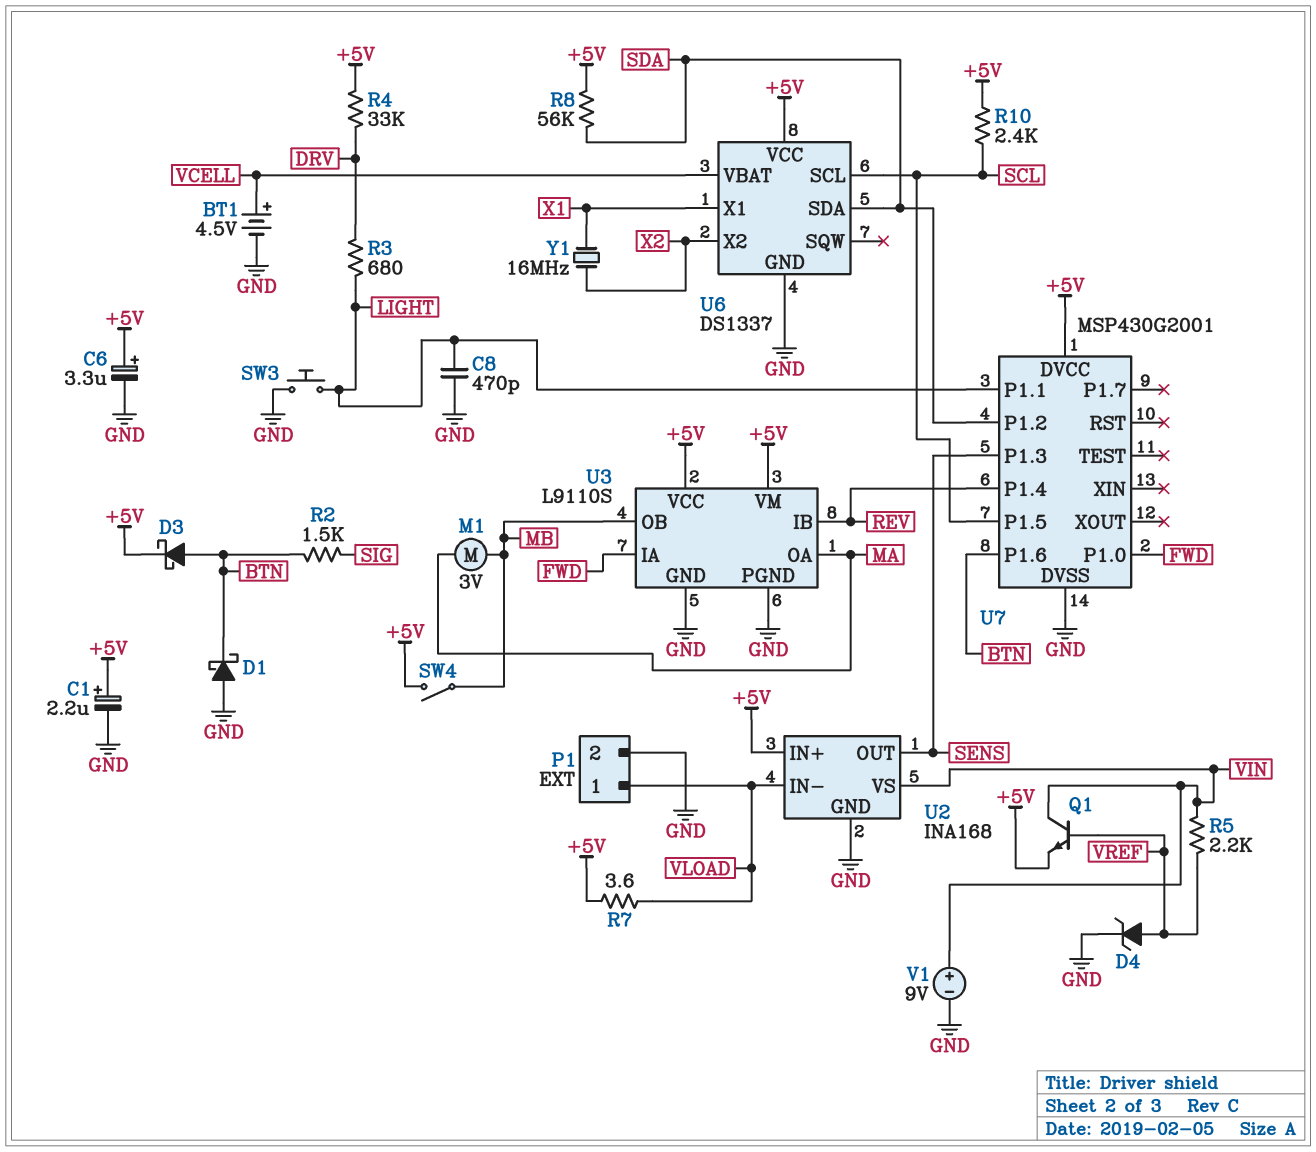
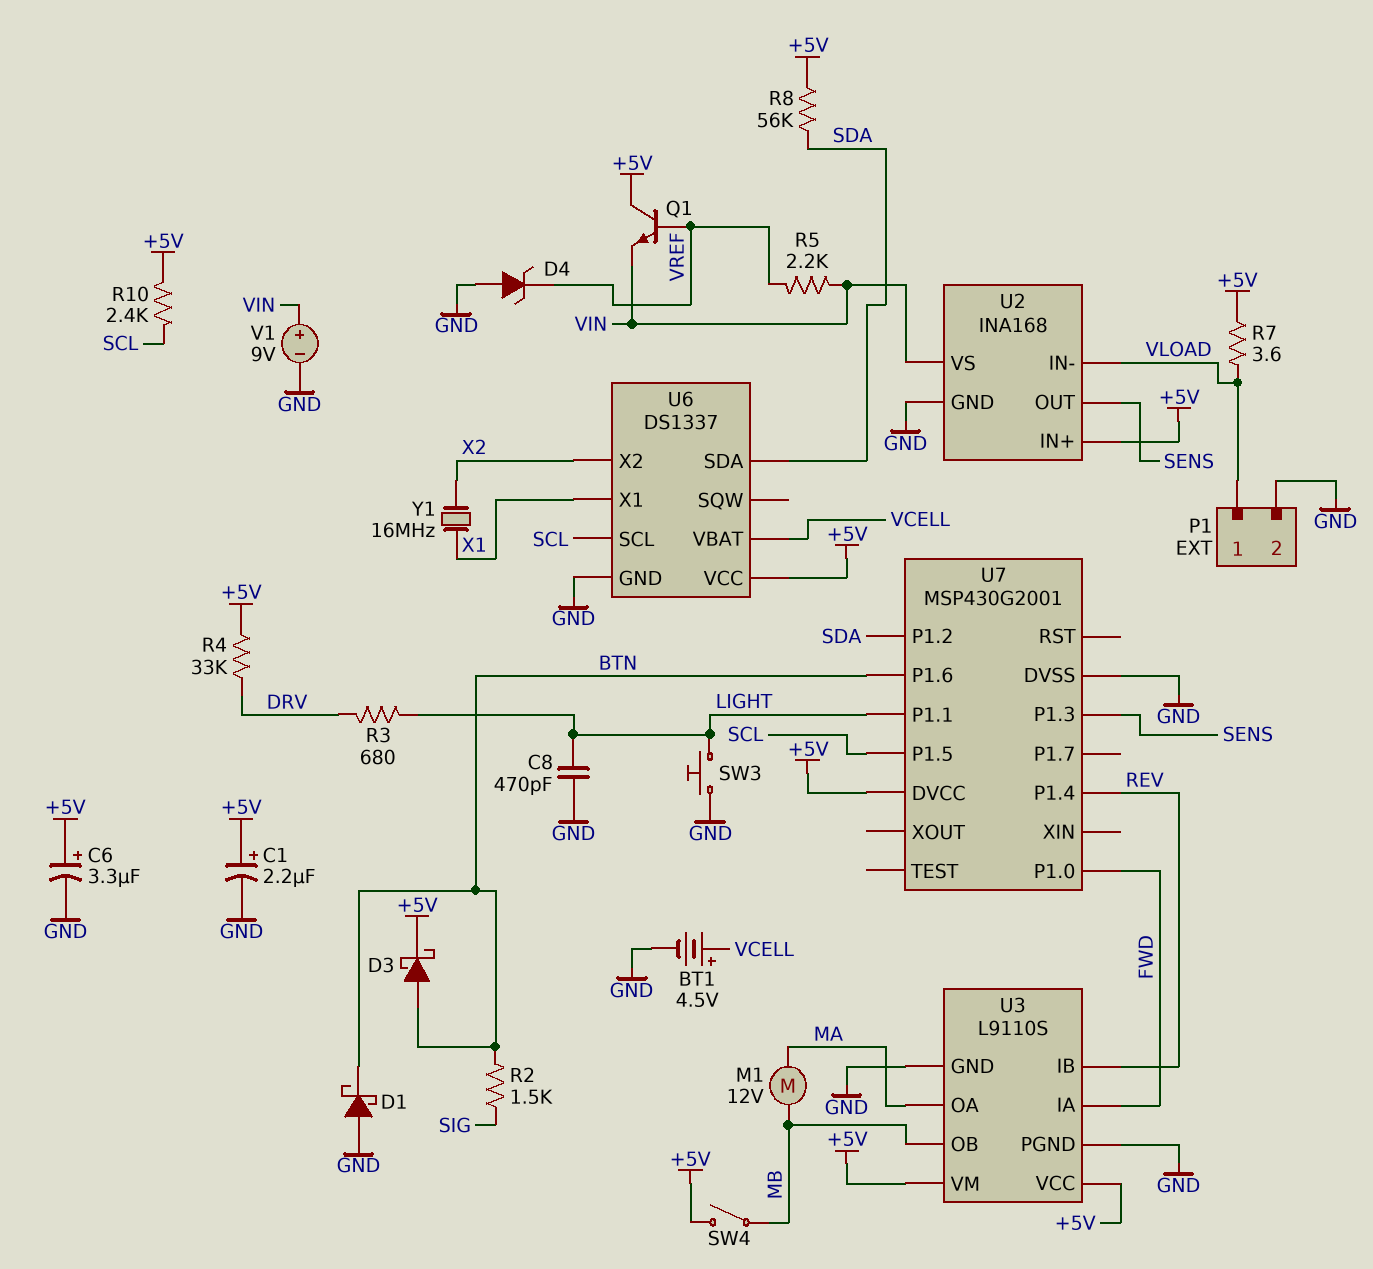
D4: zener (A VREF, K GND) -> zener (A GND, K VREF)
M1: motor 3V (MA, MB) -> motor 12V (MA, MB)
Q1: NPN (B VREF, C VIN, E +5V) -> NPN (B VREF, C +5V, E VIN)

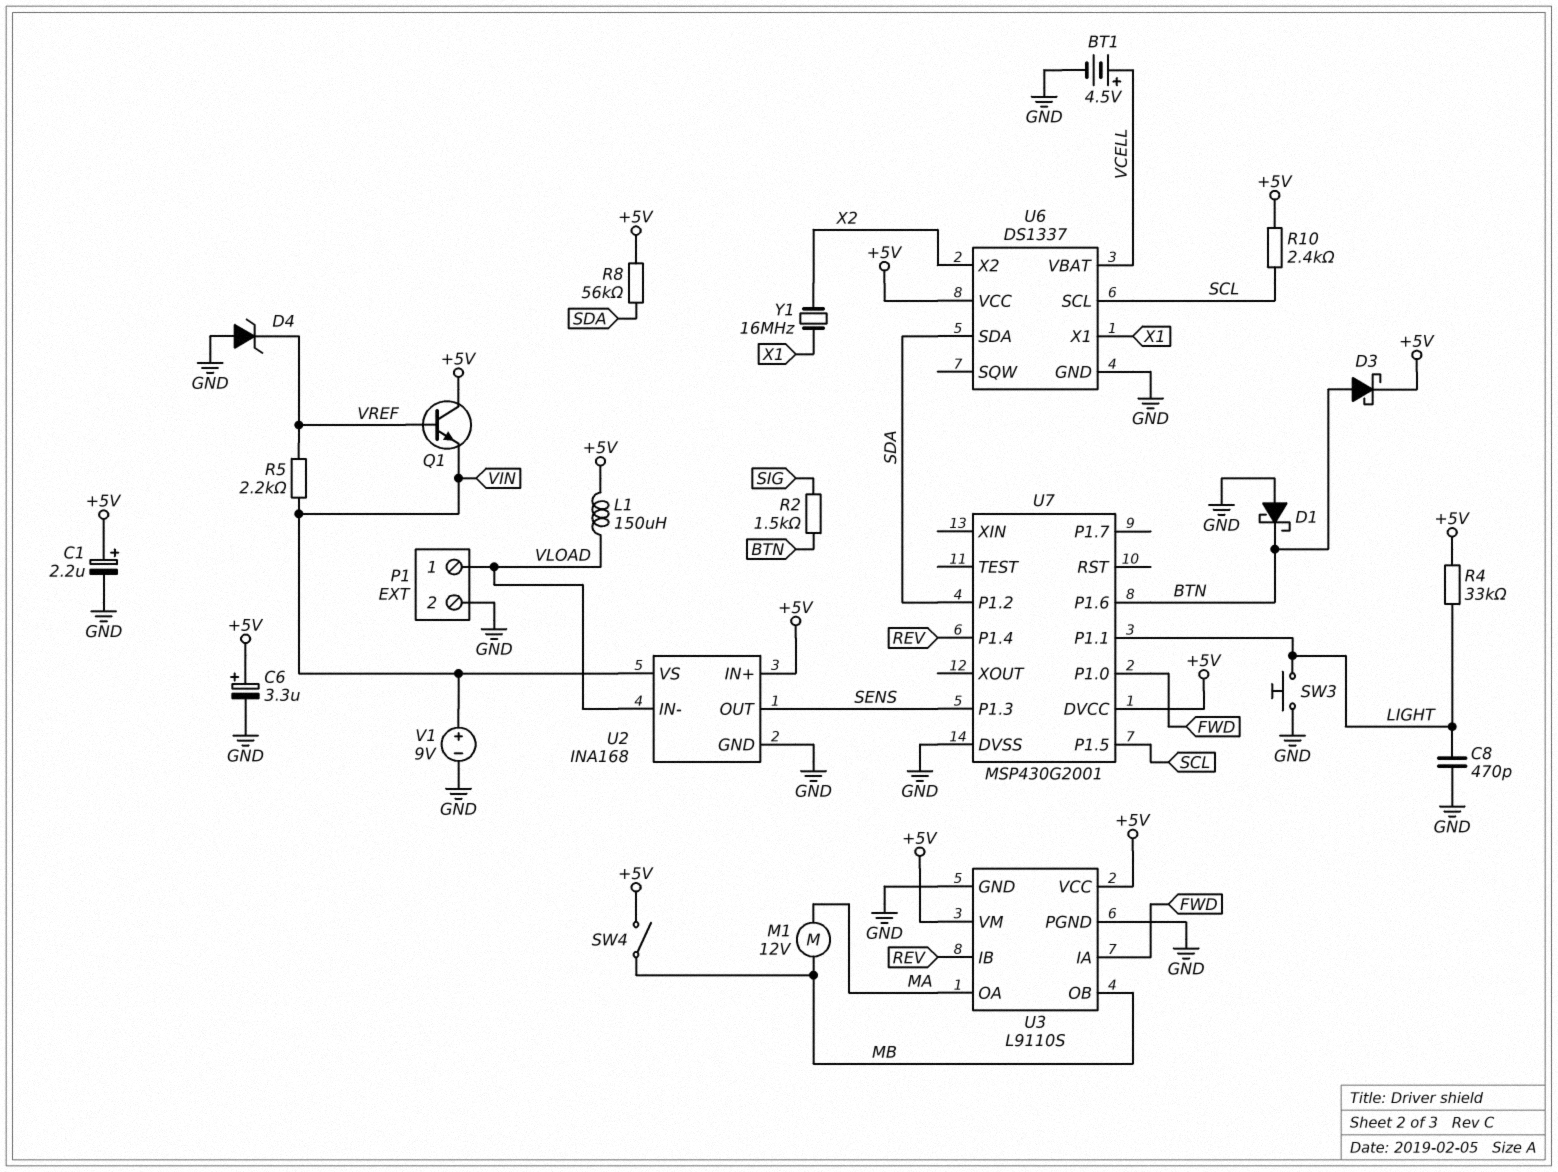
L1: none -> 150uH (+5V, VLOAD)
R3: 680 (DRV, LIGHT) -> none
R4: 33k (+5V, DRV) -> 33k (+5V, LIGHT)
R7: 3.6 (+5V, VLOAD) -> none

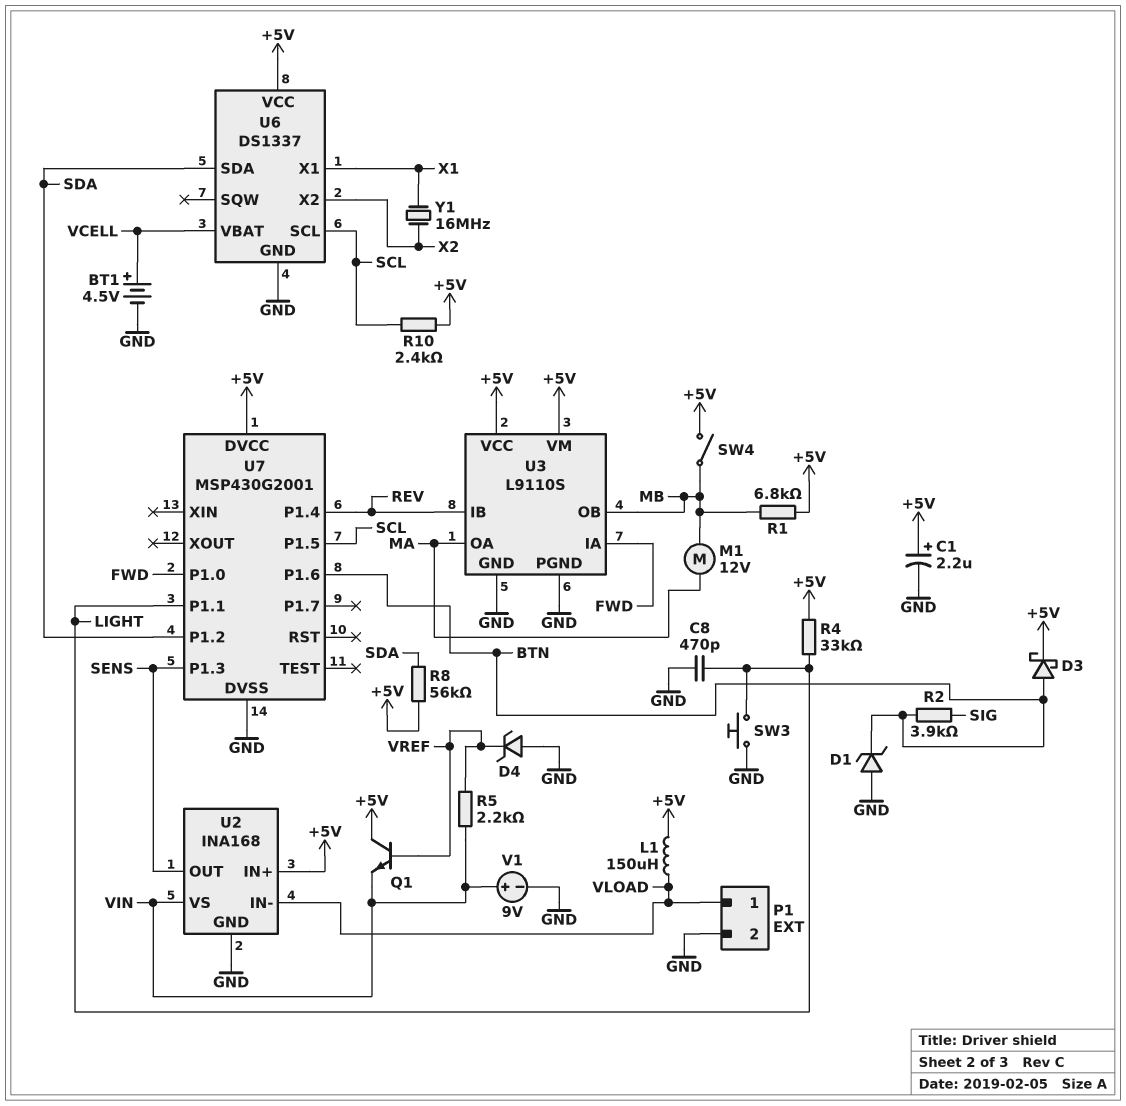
C6: 3.3uF (plus +5V, minus GND) -> none
D1: schottky (A GND, K BTN) -> zener (A GND, K BTN)
R1: none -> 6.8k (+5V, MB)
R2: 1.5k (BTN, SIG) -> 3.9k (BTN, SIG)

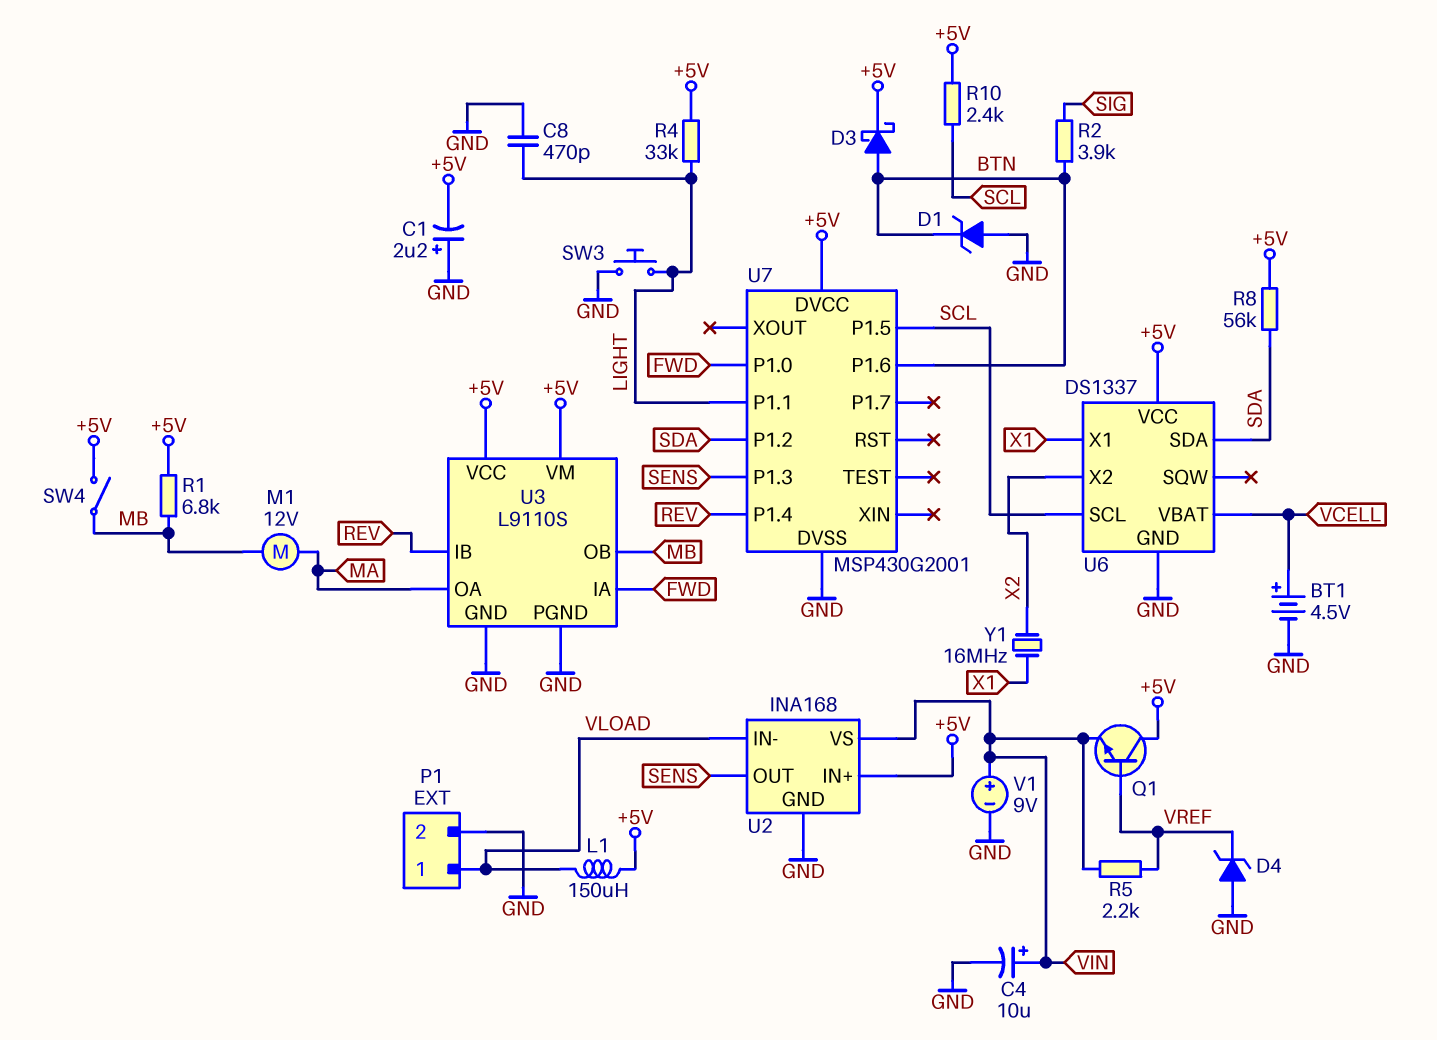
C1: 2.2uF (plus +5V, minus GND) -> 2.2uF (plus GND, minus +5V)
C4: none -> 10uF (plus VIN, minus GND)

